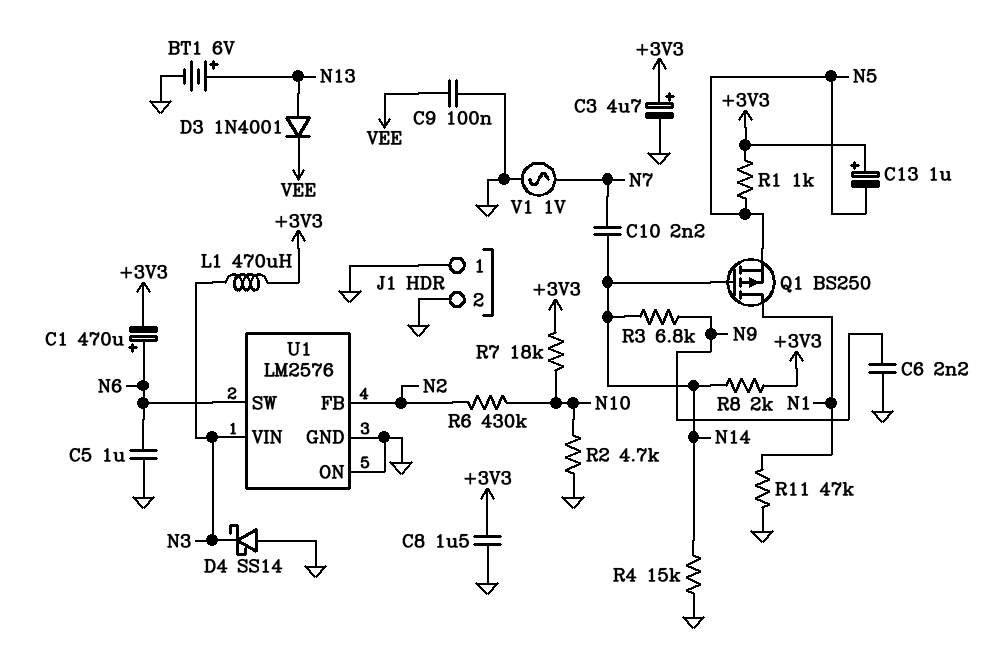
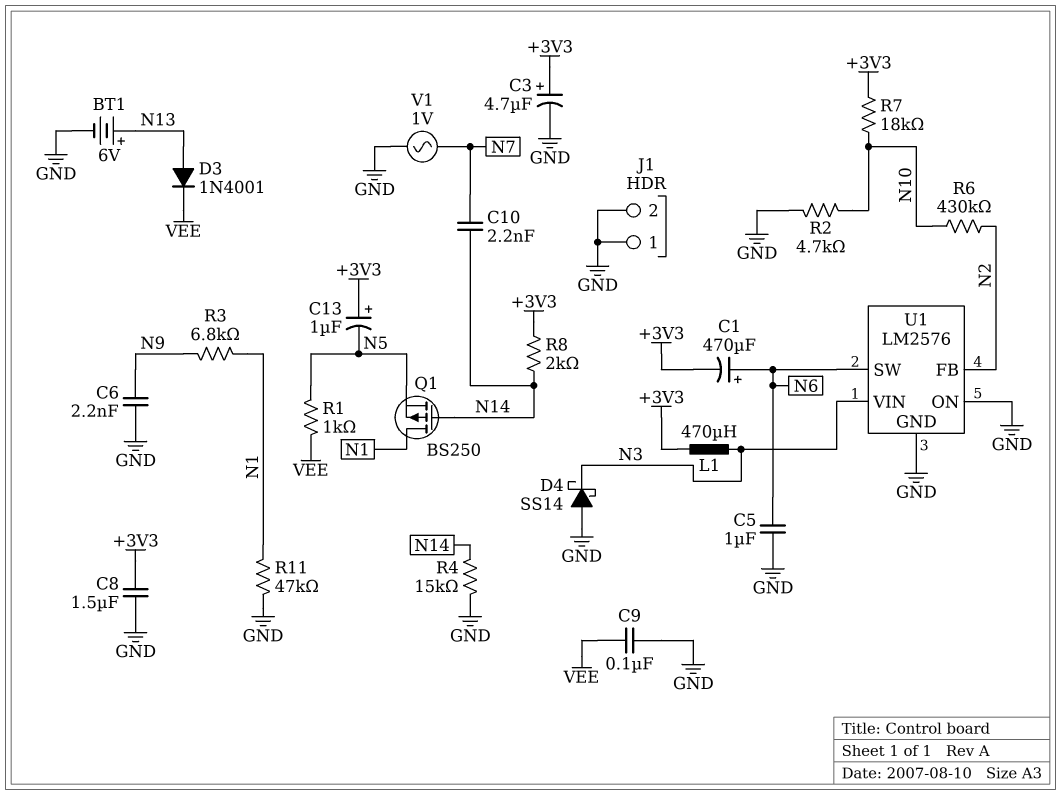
R1: 1k (+3V3, N5) -> 1k (N5, VEE)
R3: 6.8k (N9, N14) -> 6.8k (N1, N9)

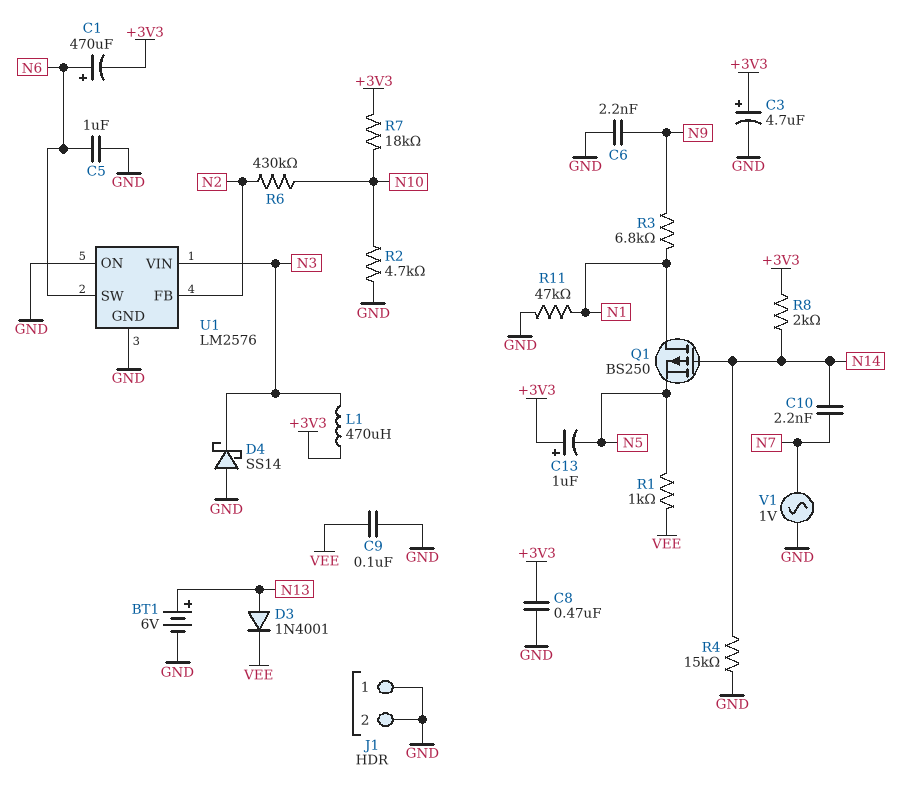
C8: 1.5uF (+3V3, GND) -> 470nF (+3V3, GND)

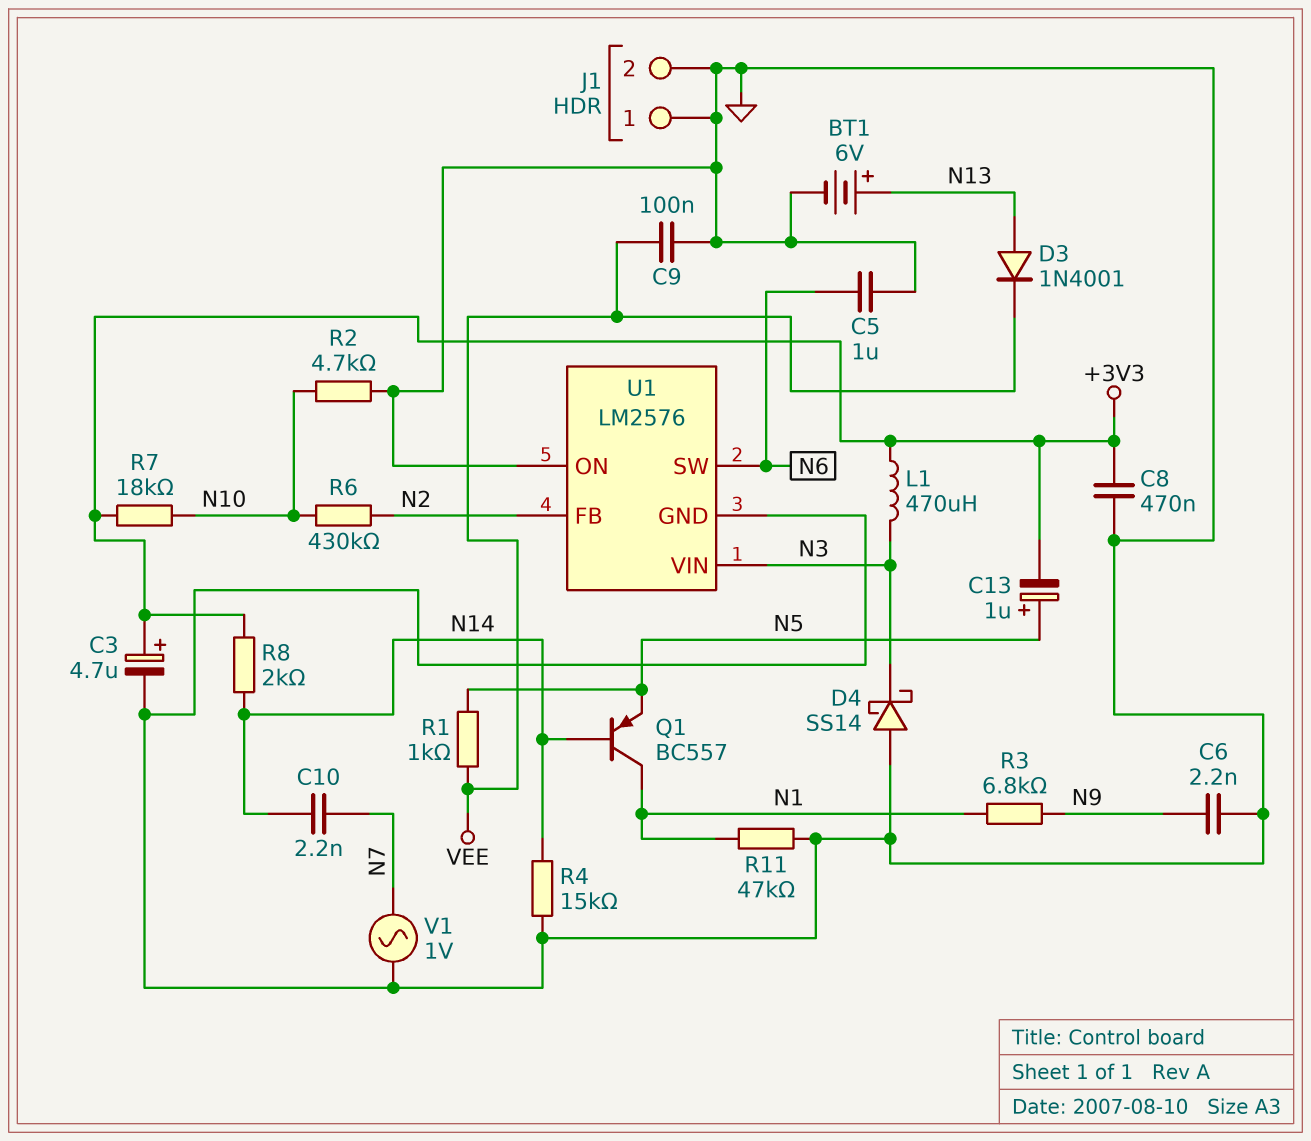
C1: 470uF (plus N6, minus +3V3) -> none
C13: 1uF (plus +3V3, minus N5) -> 1uF (plus N5, minus +3V3)
Q1: PMOS BS250 (G N14, D N1, S N5) -> PNP BC557 (B N14, C N1, E N5)

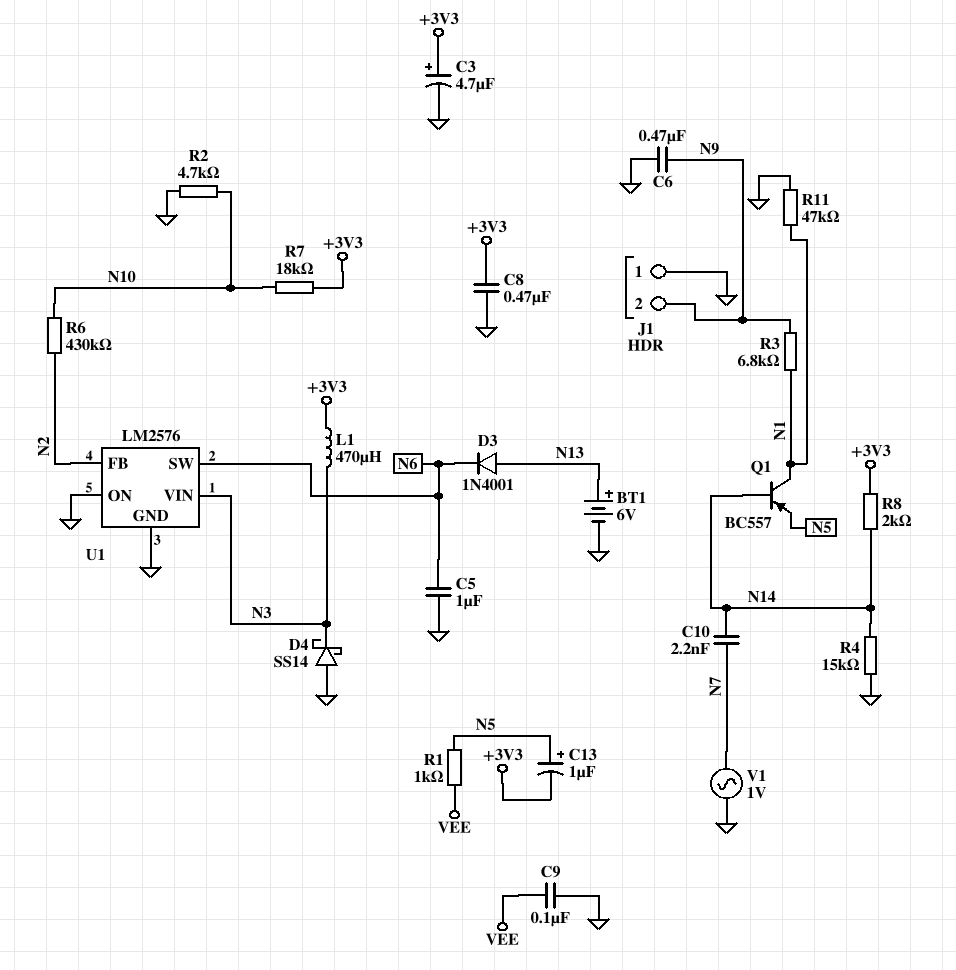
C6: 2.2nF (GND, N9) -> 470nF (GND, N9)
D3: diode 1N4001 (A N13, K VEE) -> diode 1N4001 (A N13, K N6)
J1 pin 2: GND -> N9

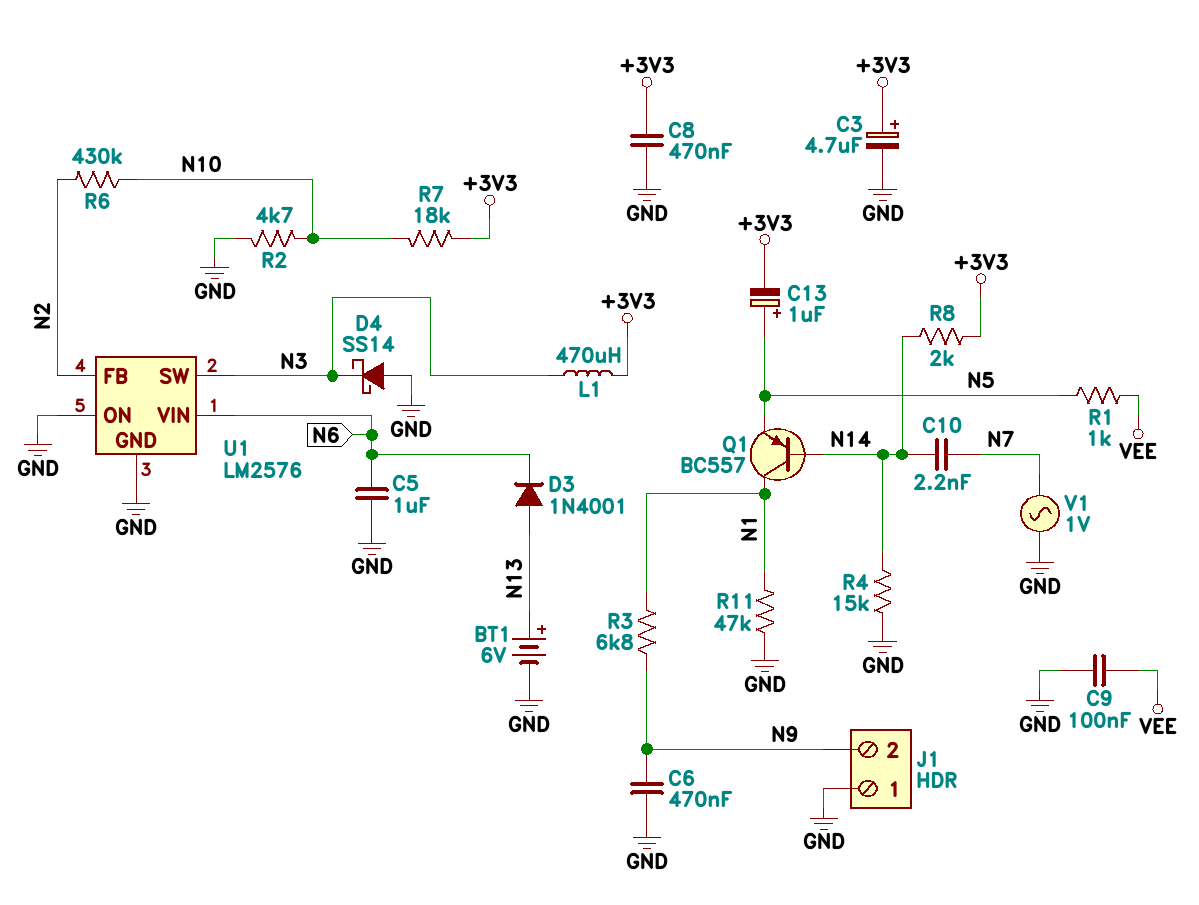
U1 pin SW: N6 -> N3
U1 pin VIN: N3 -> N6

